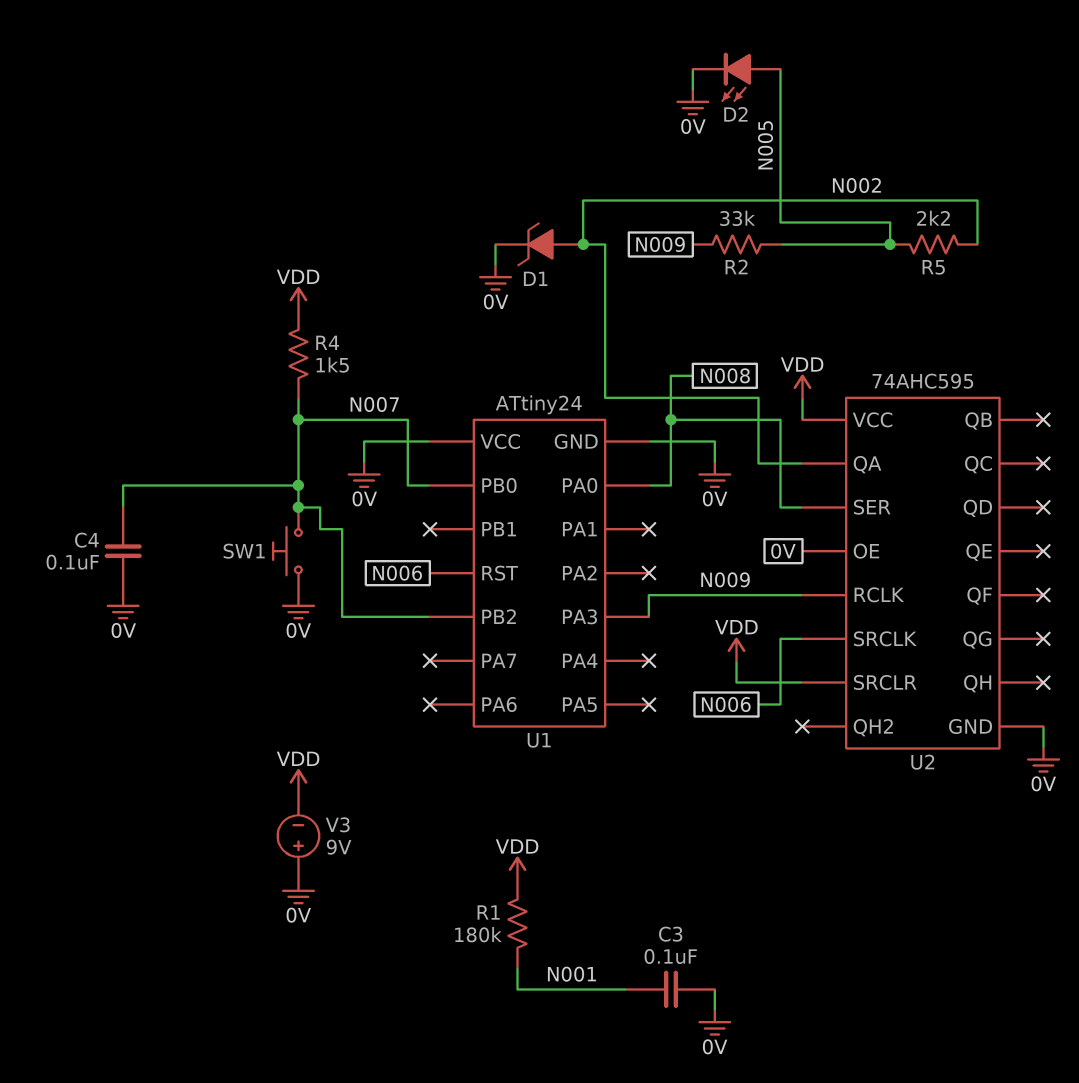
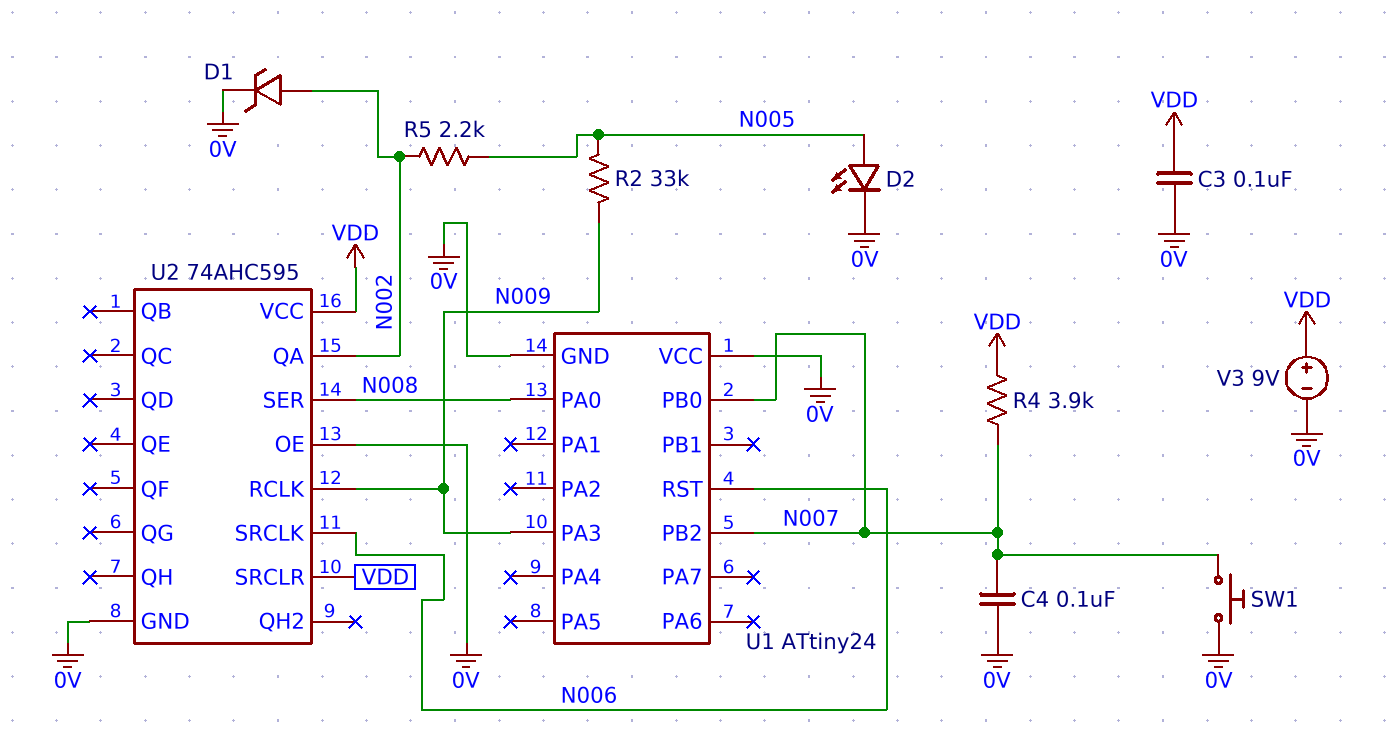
C3: 100nF (0V, N001) -> 100nF (0V, VDD)
R1: 180k (N001, VDD) -> none
R4: 1.5k (N007, VDD) -> 3.9k (N007, VDD)
V3: 9V (plus 0V, minus VDD) -> 9V (plus VDD, minus 0V)

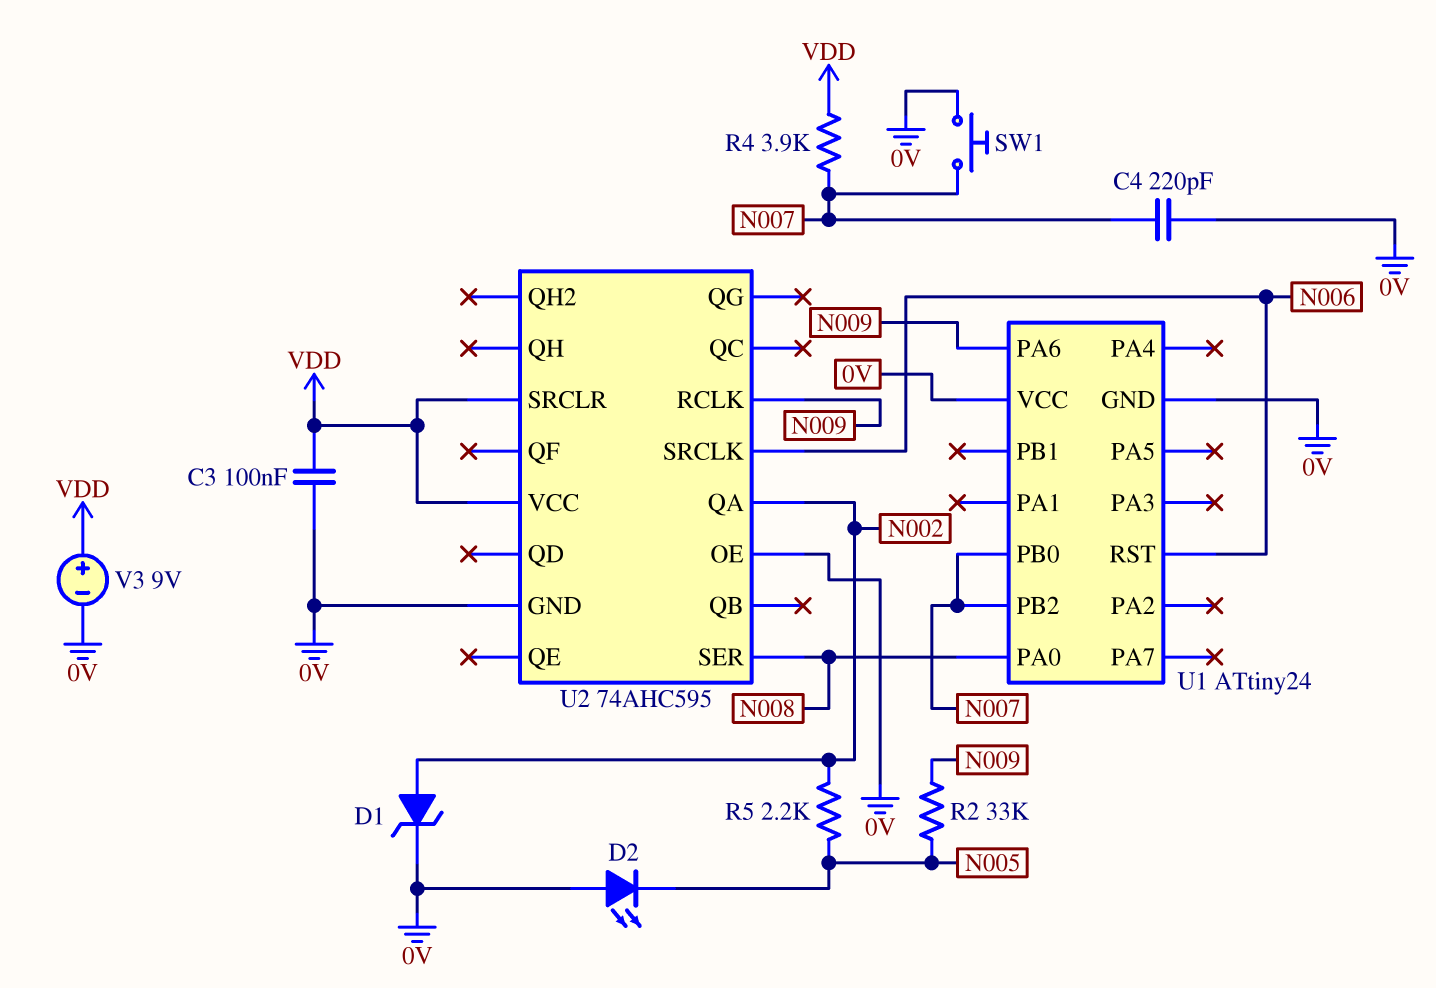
C4: 100nF (0V, N007) -> 220pF (0V, N007)
D2: LED (A N005, K 0V) -> LED (A 0V, K N005)
U1 pin PA3: N009 -> none
U1 pin PA6: none -> N009

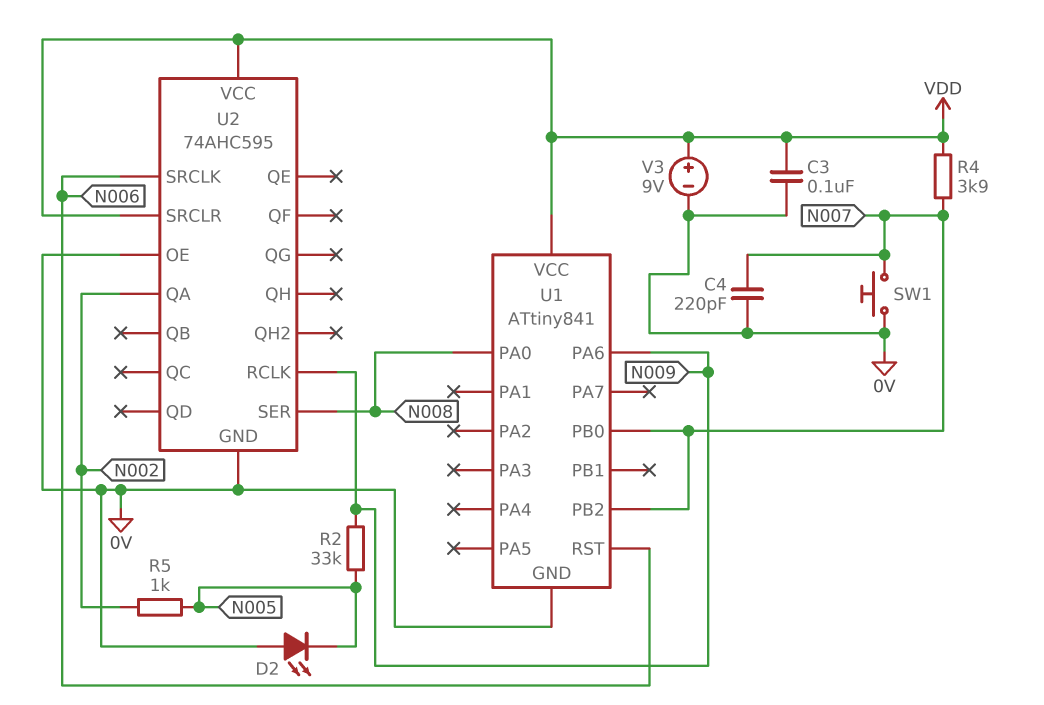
D1: zener (A N002, K 0V) -> none
R5: 2.2k (N002, N005) -> 1k (N002, N005)
U1: ATtiny24 -> ATtiny841
U1 pin VCC: 0V -> VDD

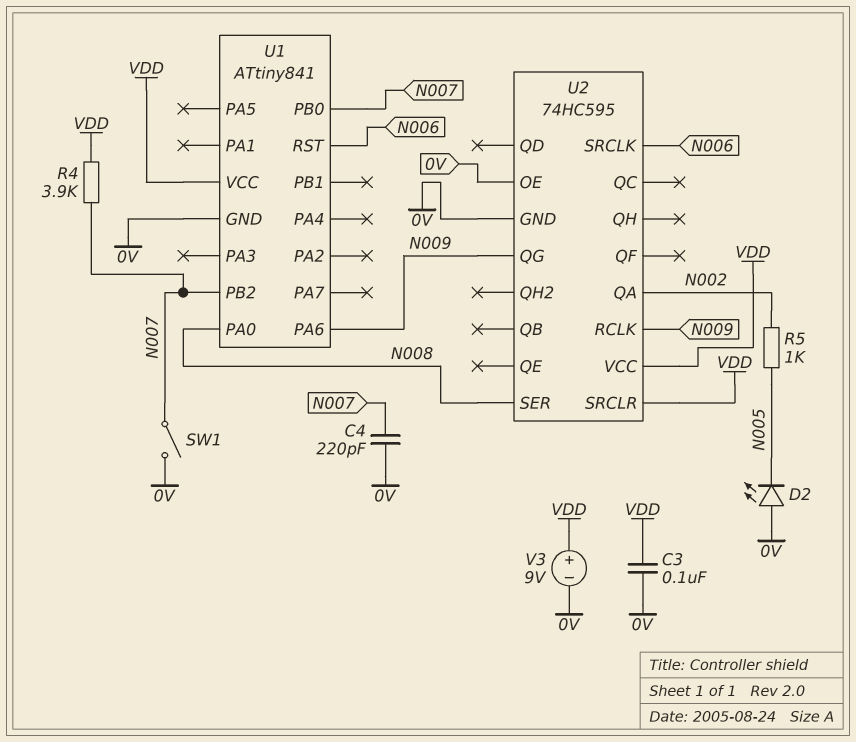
R2: 33k (N005, N009) -> none
SW1: button (0V, N007) -> switch (0V, N007)
U2: 74AHC595 -> 74HC595
U2 pin QG: none -> N009

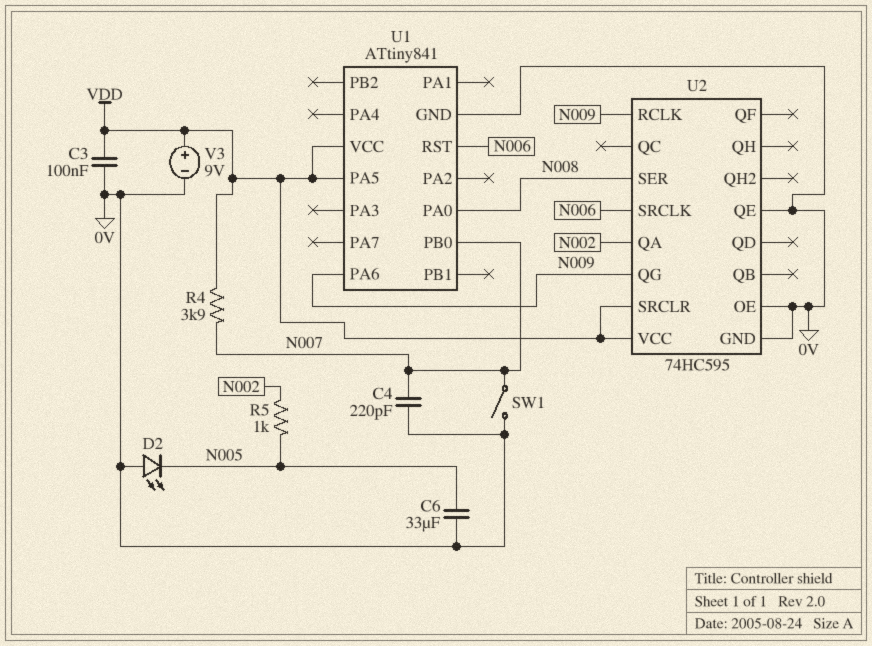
C6: none -> 33uF (0V, N005)
U1 pin PA5: none -> VDD
U1 pin PB2: N007 -> none
U2 pin QE: none -> 0V

